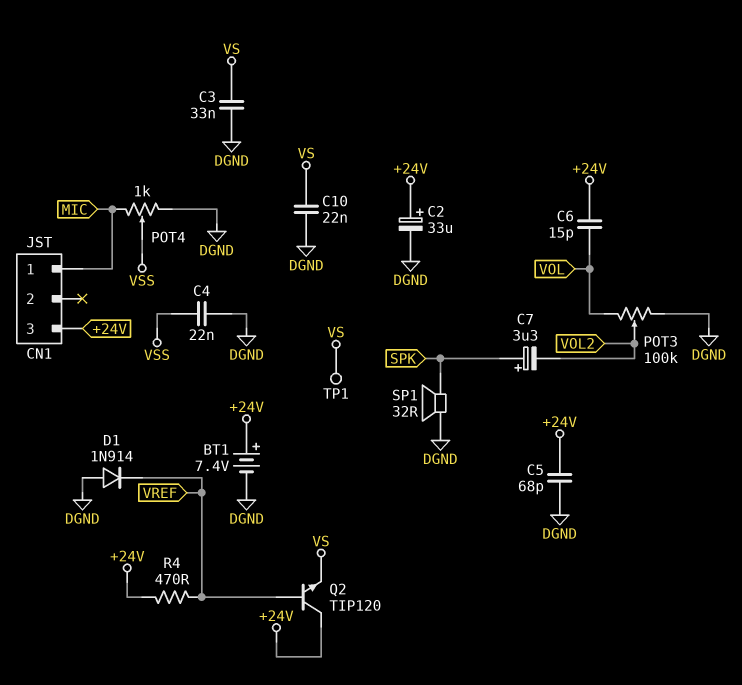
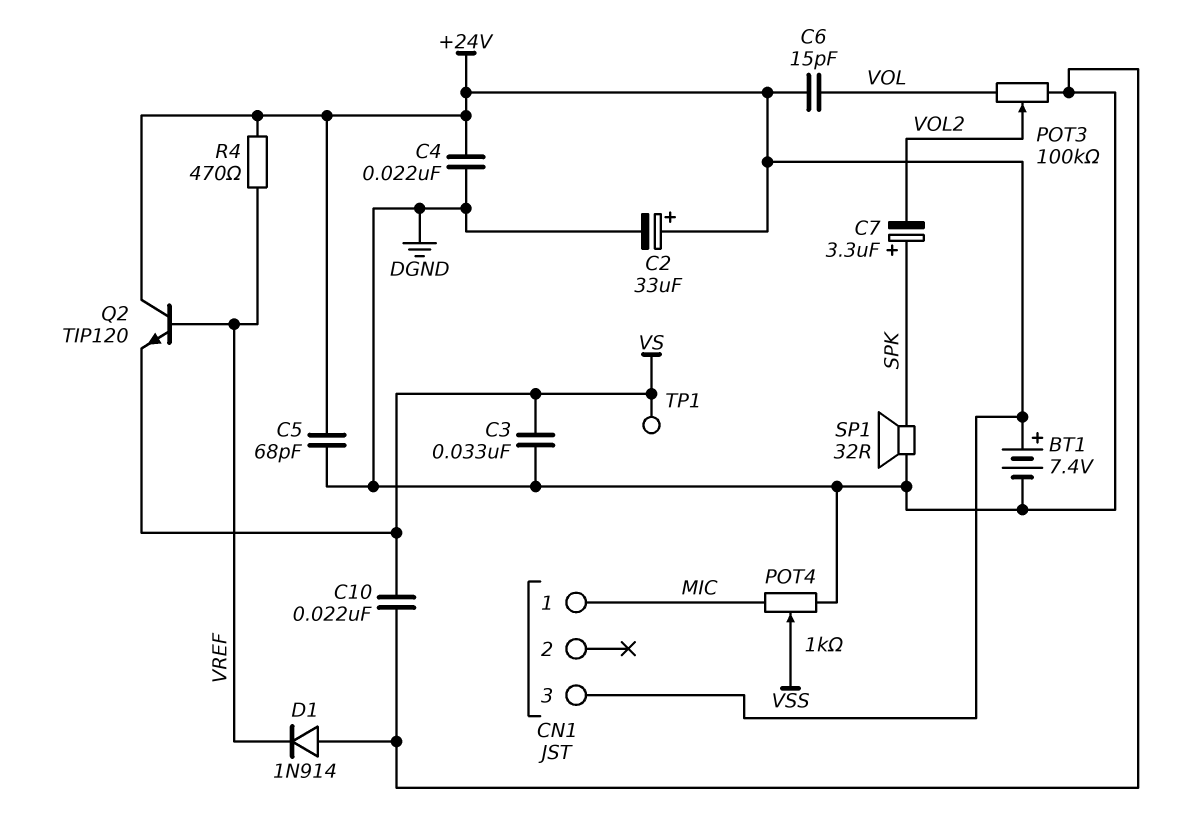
C4: 22nF (DGND, VSS) -> 22nF (+24V, DGND)

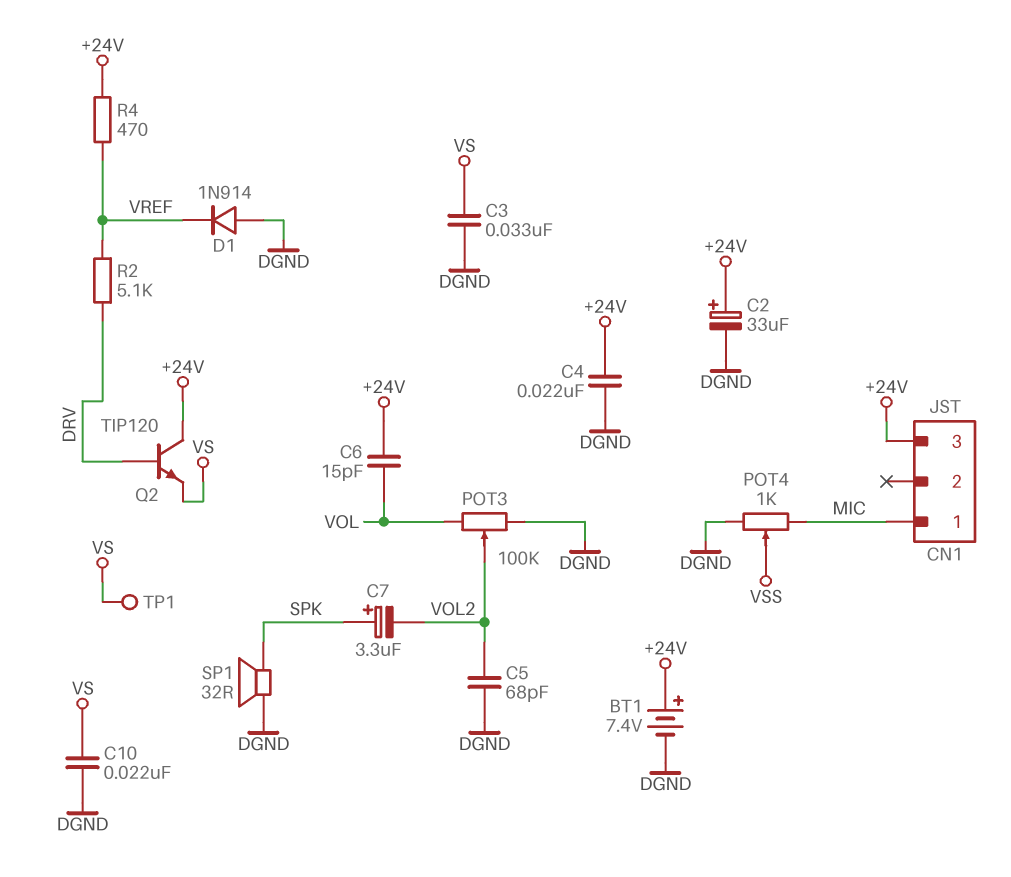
C5: 68pF (+24V, DGND) -> 68pF (DGND, VOL2)
Q2: NPN TIP120 (B VREF, C +24V, E VS) -> NPN TIP120 (B DRV, C +24V, E VS)
R2: none -> 5.1k (DRV, VREF)

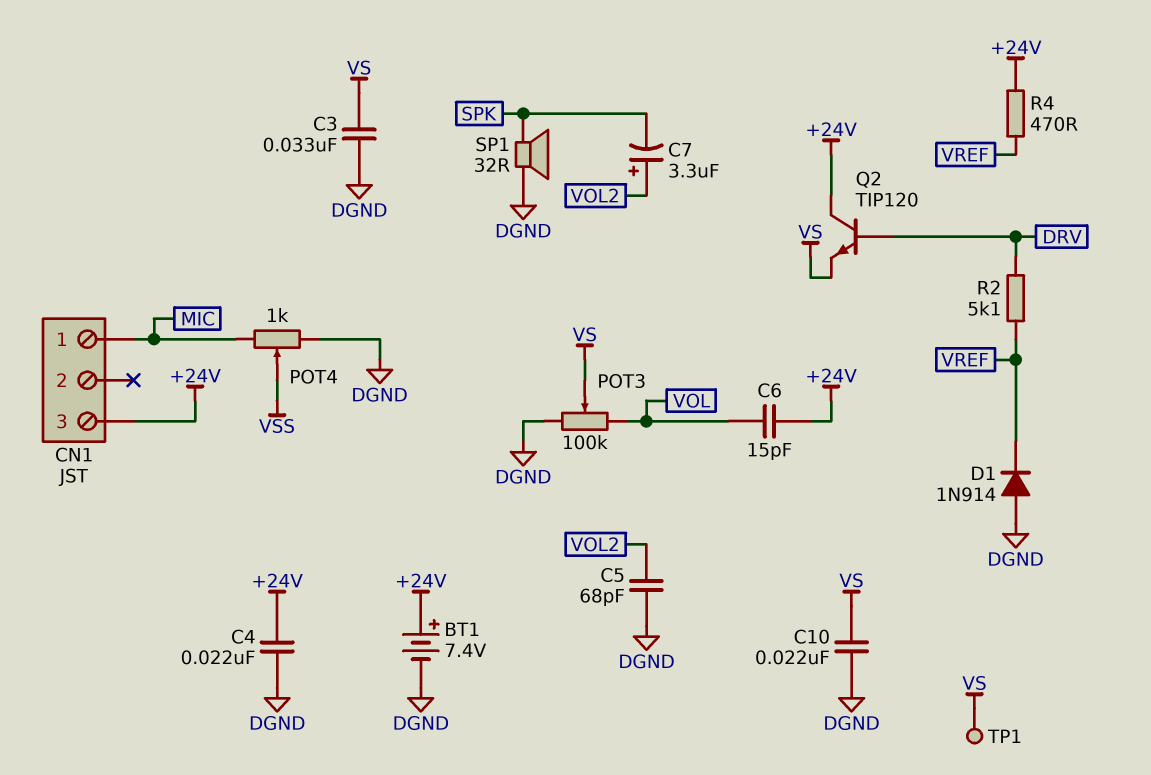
C2: 33uF (plus +24V, minus DGND) -> none
C7: 3.3uF (plus SPK, minus VOL2) -> 3.3uF (plus VOL2, minus SPK)
POT3: 100k (DGND, VOL, wiper VOL2) -> 100k (DGND, VOL, wiper VS)

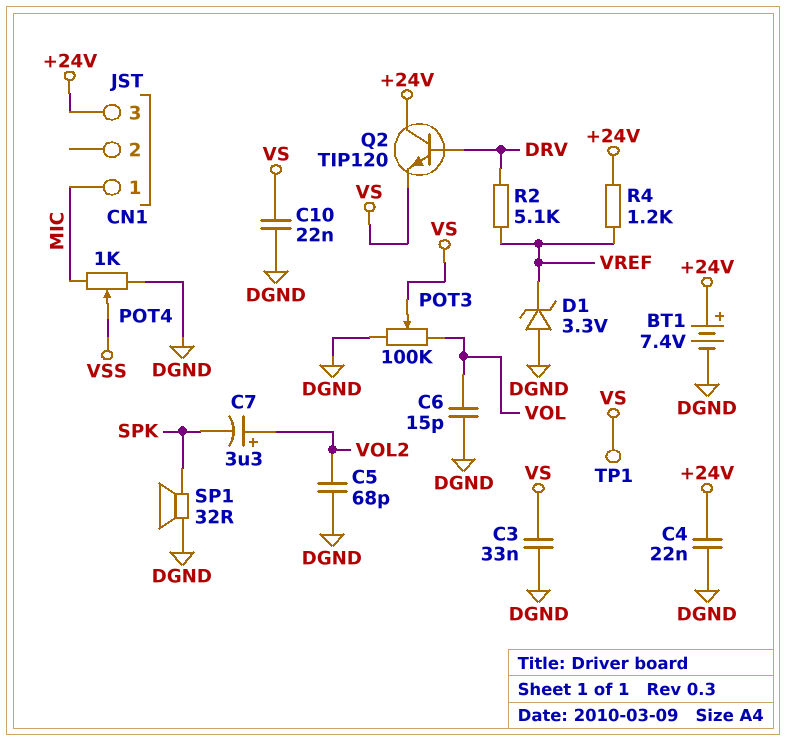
C6: 15pF (+24V, VOL) -> 15pF (DGND, VOL)
D1: diode 1N914 (A DGND, K VREF) -> zener 3.3V (A DGND, K VREF)
R4: 470 (+24V, VREF) -> 1.2k (+24V, VREF)

